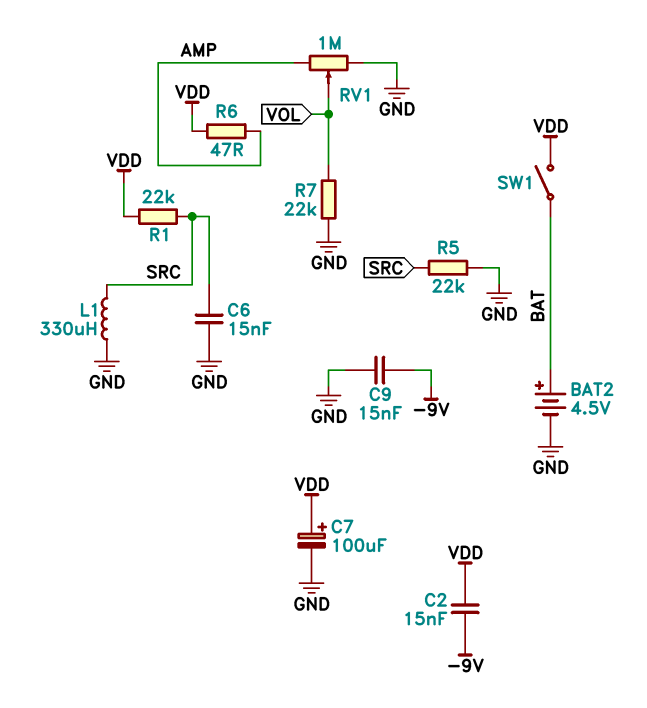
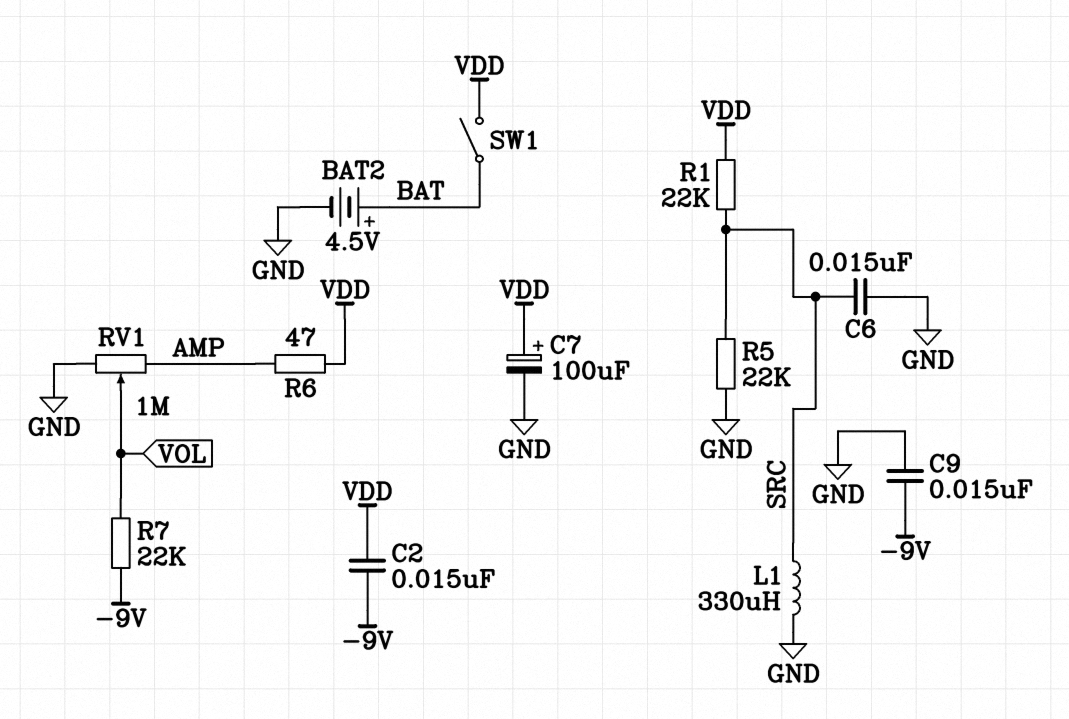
R7: 22k (GND, VOL) -> 22k (-9V, VOL)

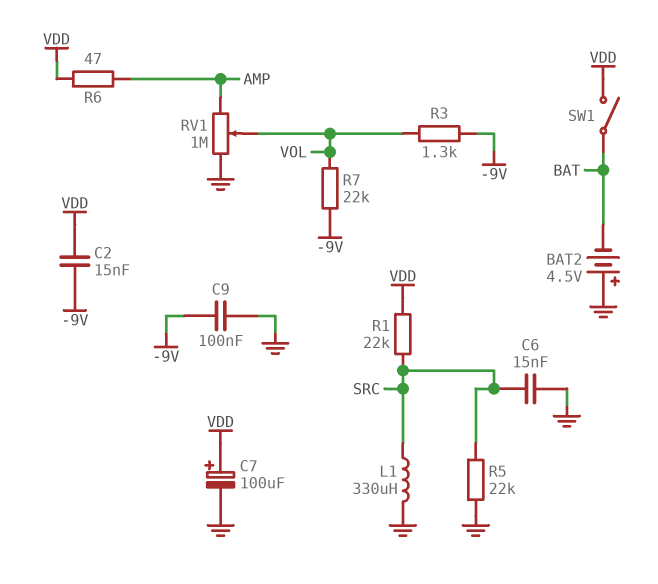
BAT2: 4.5V (plus BAT, minus GND) -> 4.5V (plus GND, minus BAT)
C9: 15nF (-9V, GND) -> 100nF (-9V, GND)
R3: none -> 1.3k (-9V, VOL)

